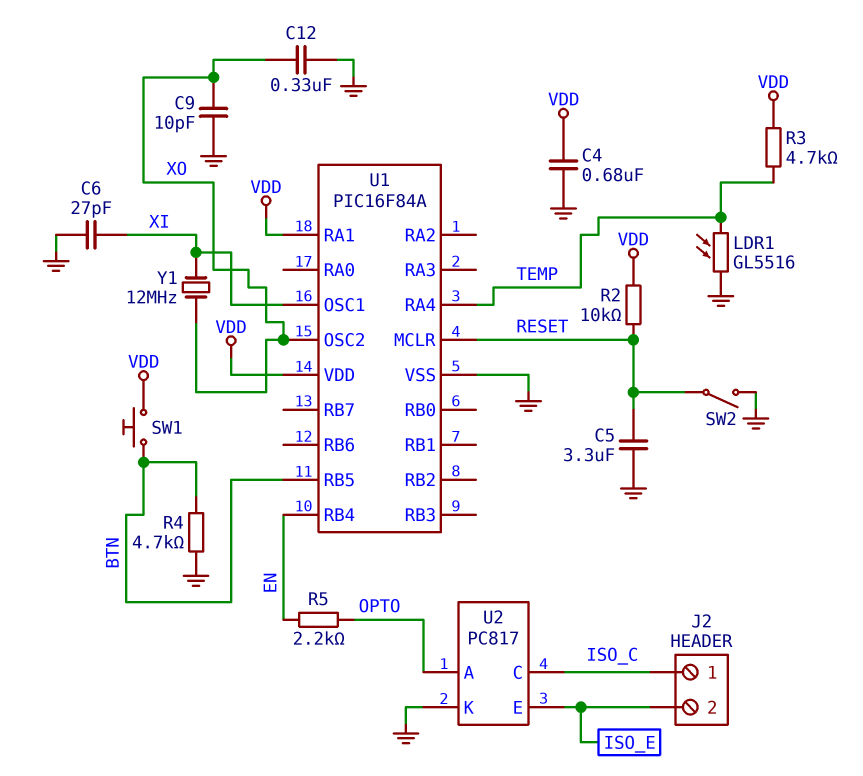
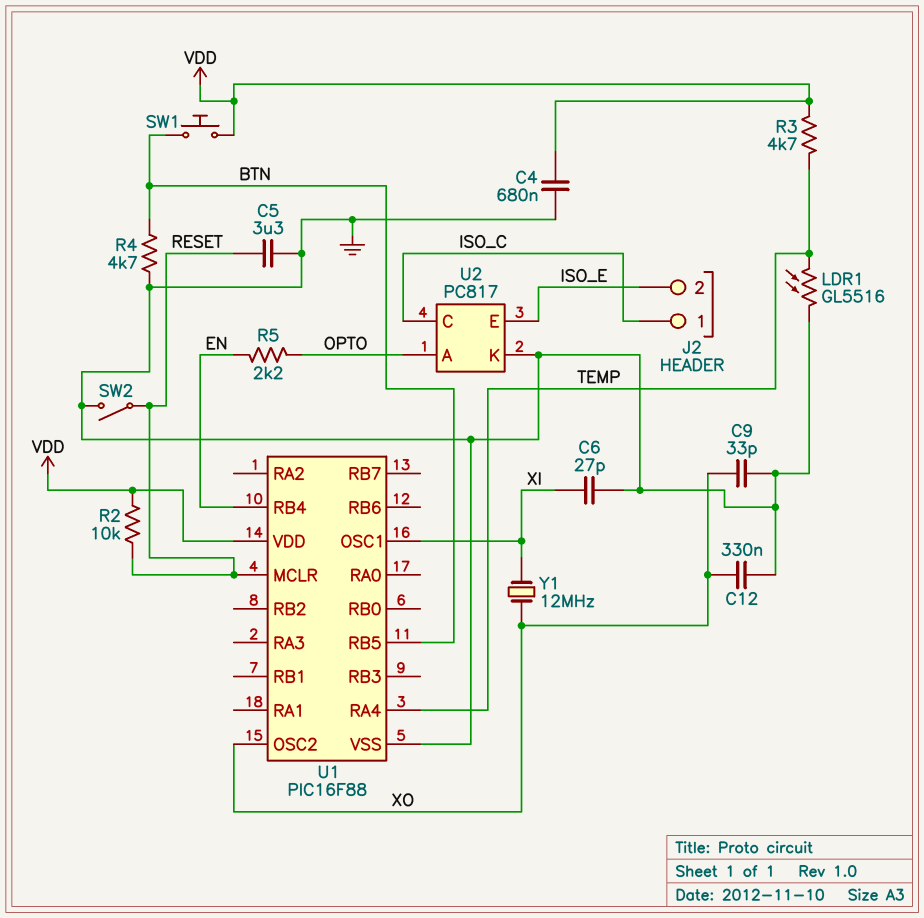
C9: 10pF (GND, XO) -> 33pF (GND, XO)
U1: PIC16F84A -> PIC16F88
U1 pin RA1: VDD -> none

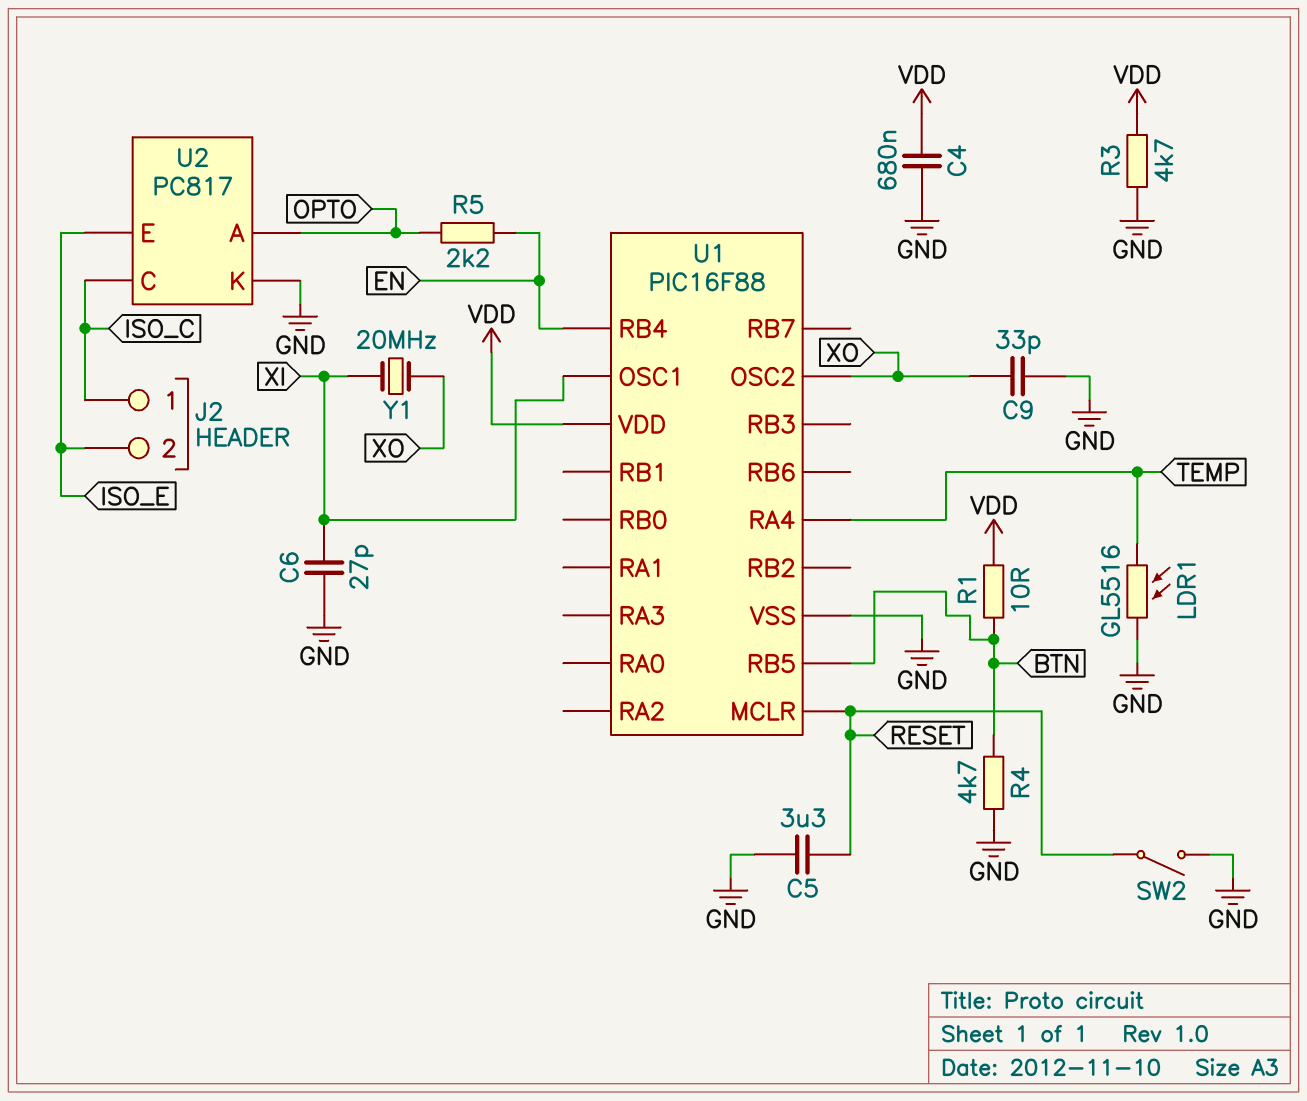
C12: 330nF (GND, XO) -> none
R1: none -> 10 (BTN, VDD)
R2: 10k (RESET, VDD) -> none
R3: 4.7k (TEMP, VDD) -> 4.7k (GND, VDD)
SW1: button (BTN, VDD) -> none
Y1: 12MHz (XI, XO) -> 20MHz (XI, XO)

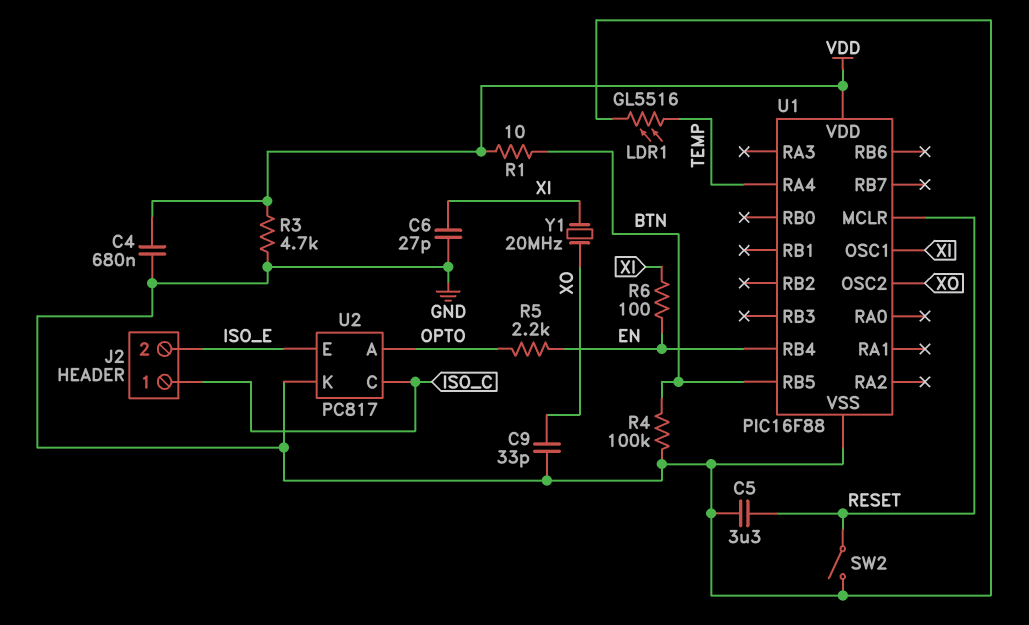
R4: 4.7k (BTN, GND) -> 100k (BTN, GND)
R6: none -> 100 (EN, XI)

